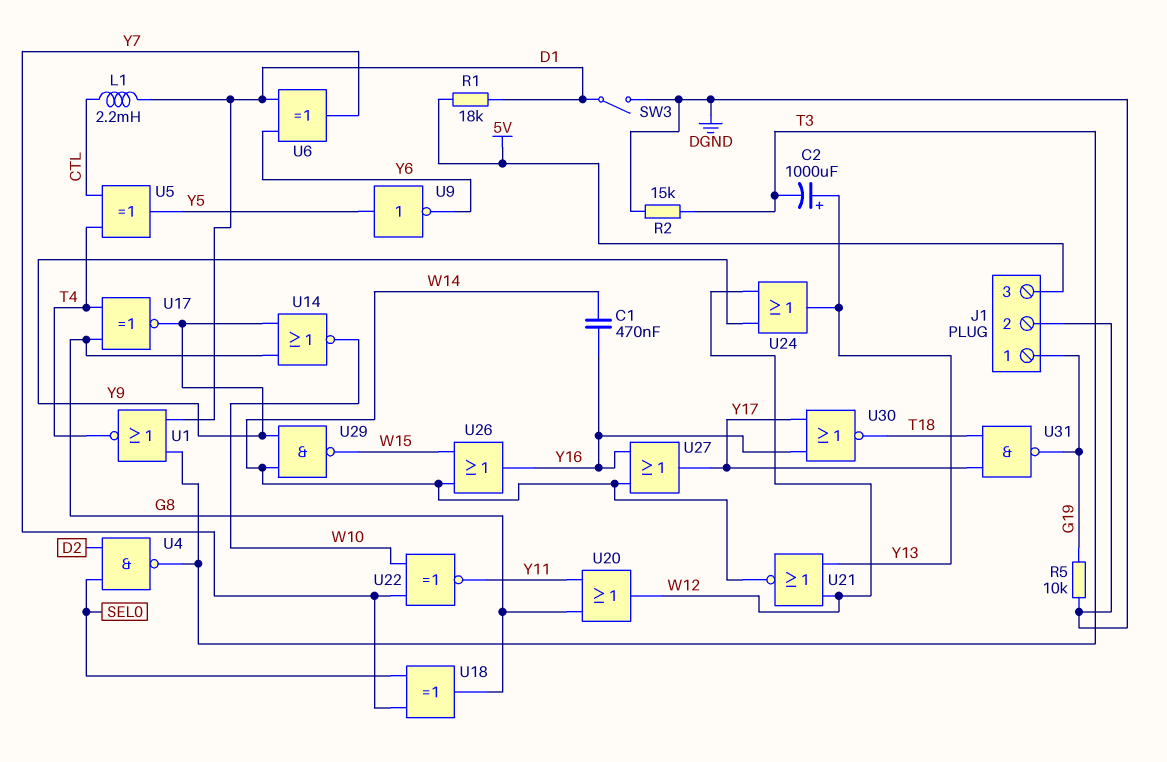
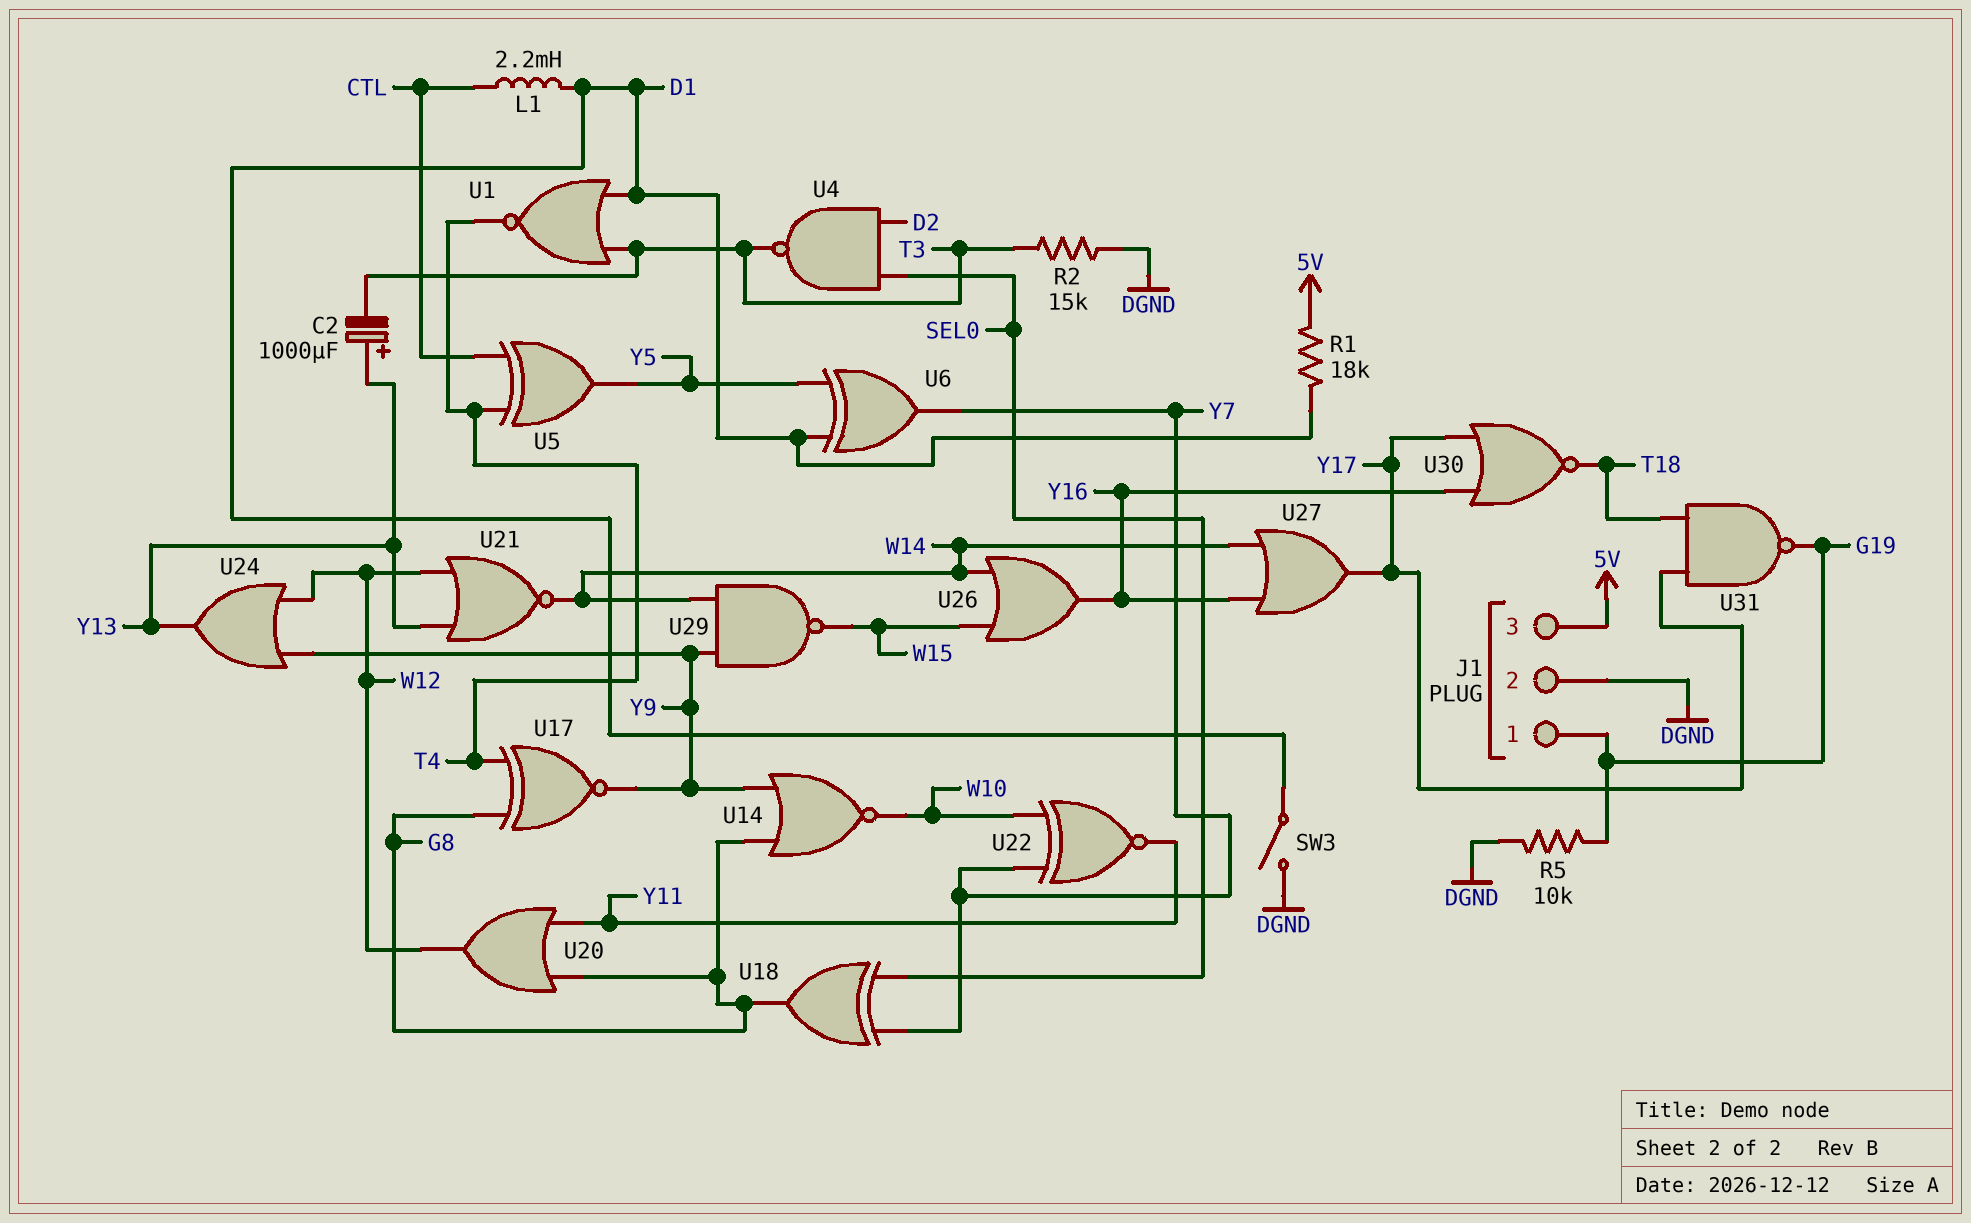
C1: 470nF (W14, Y16) -> none
U6: XOR (in D1, in Y6, out Y7) -> XOR (in D1, in Y5, out Y7)
U9: NOT (in Y5, out Y6) -> none

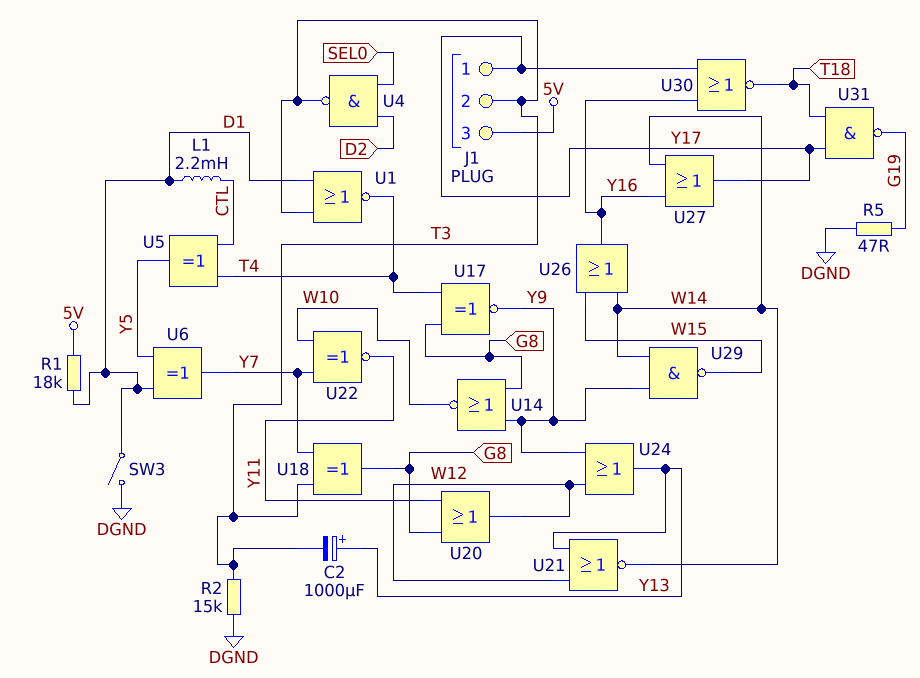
J1 pin 1: G19 -> Y17
J1 pin 2: DGND -> T3
R5: 10k (DGND, G19) -> 47 (DGND, G19)
U18: XOR (in SEL0, in Y7, out G8) -> XOR (in T3, in Y7, out G8)

